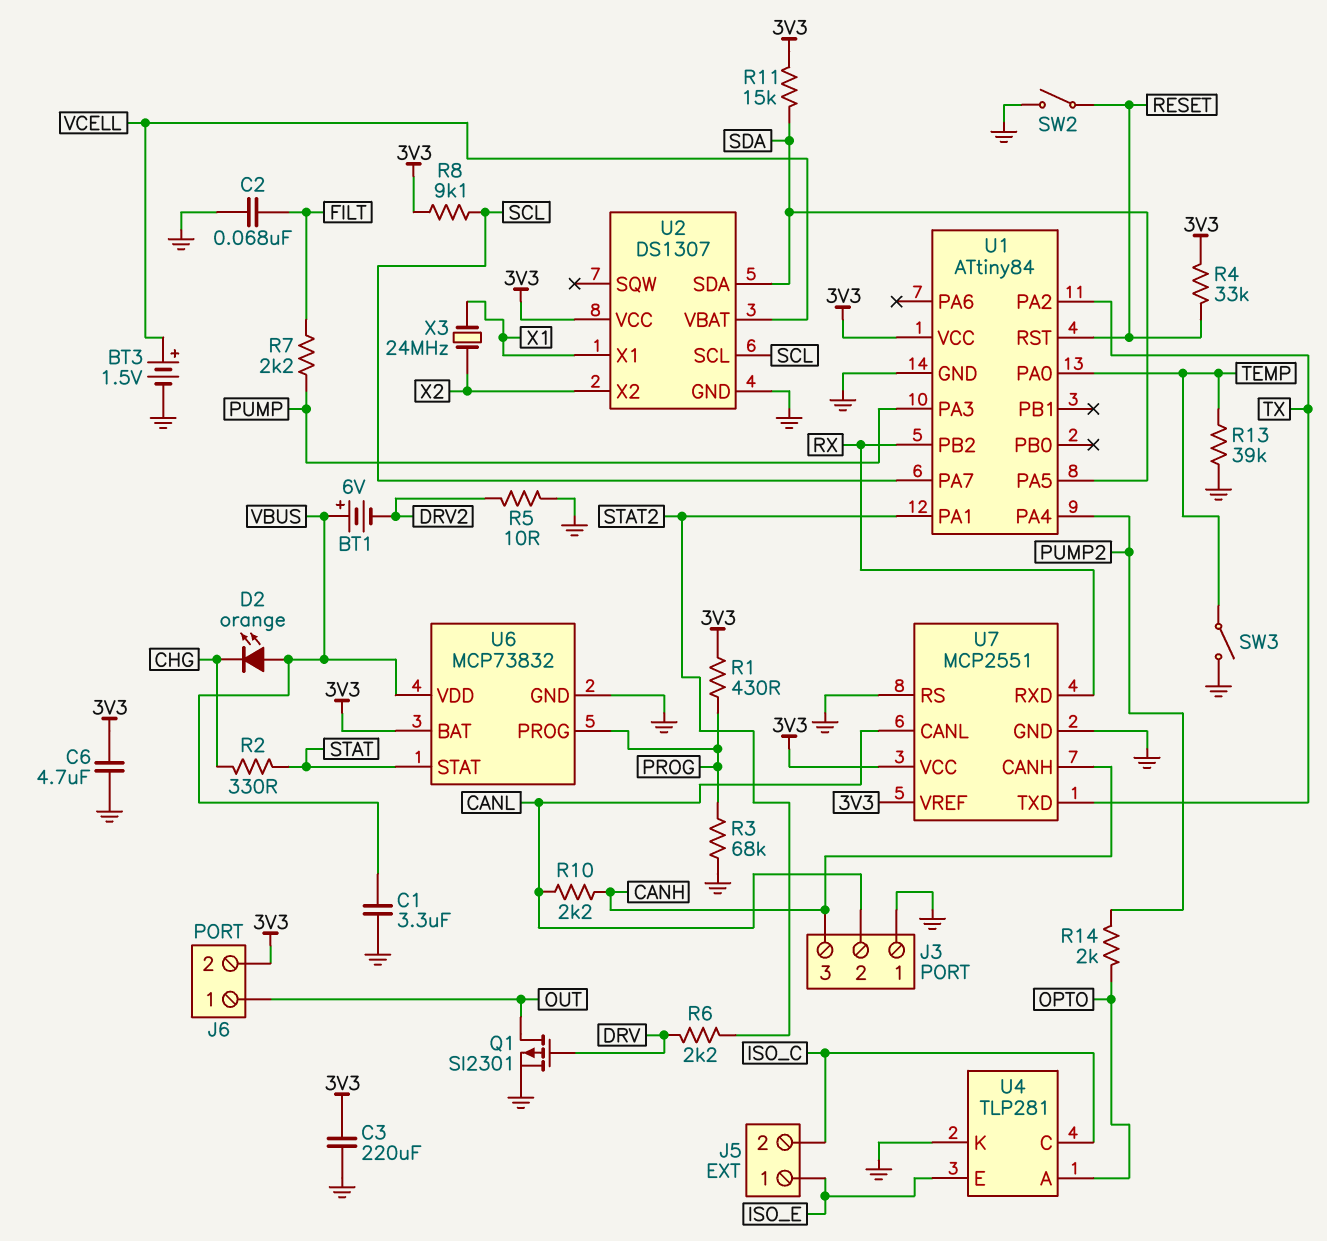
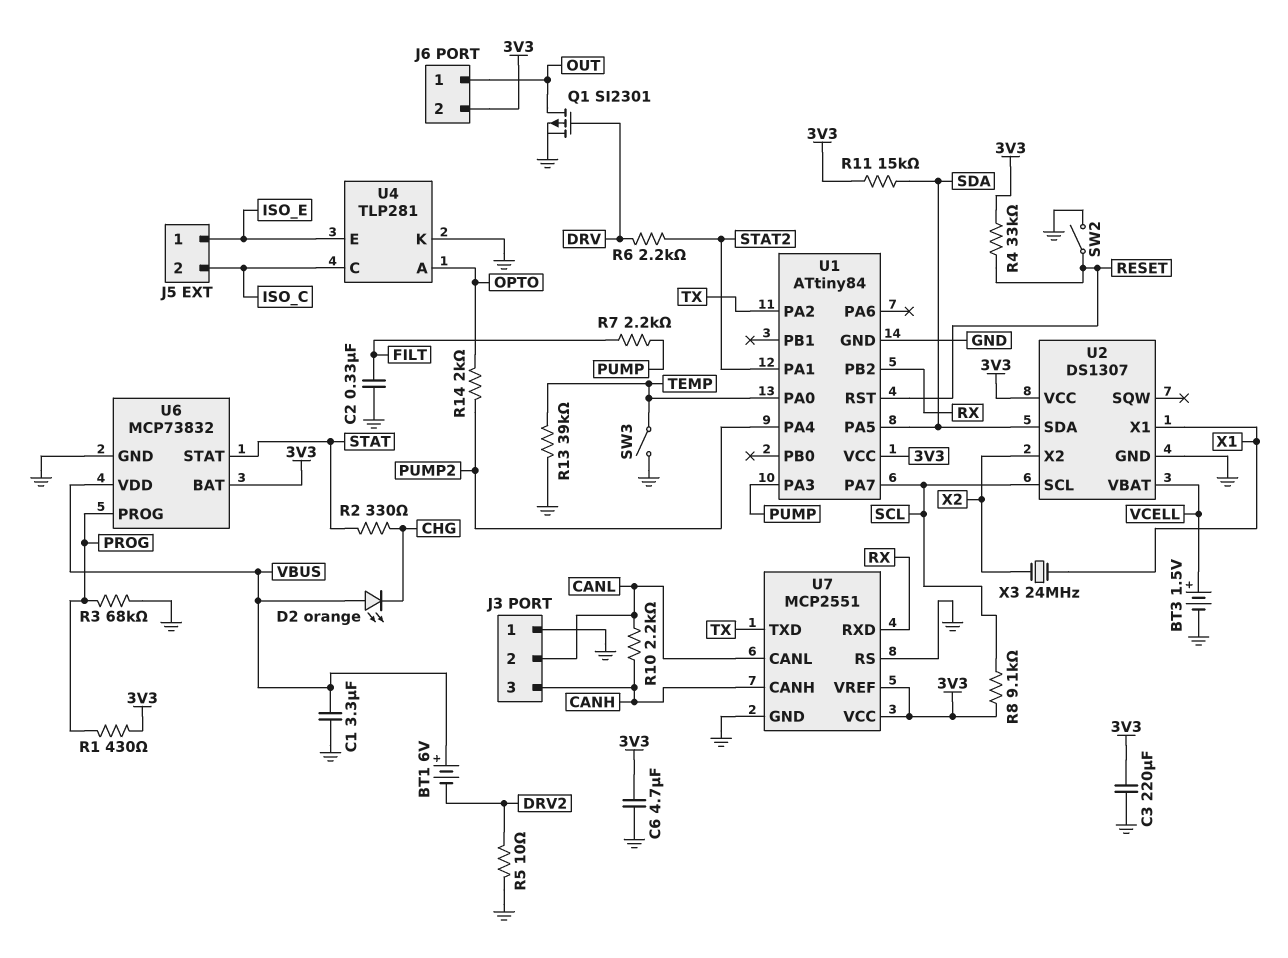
C2: 68nF (FILT, GND) -> 330nF (FILT, GND)

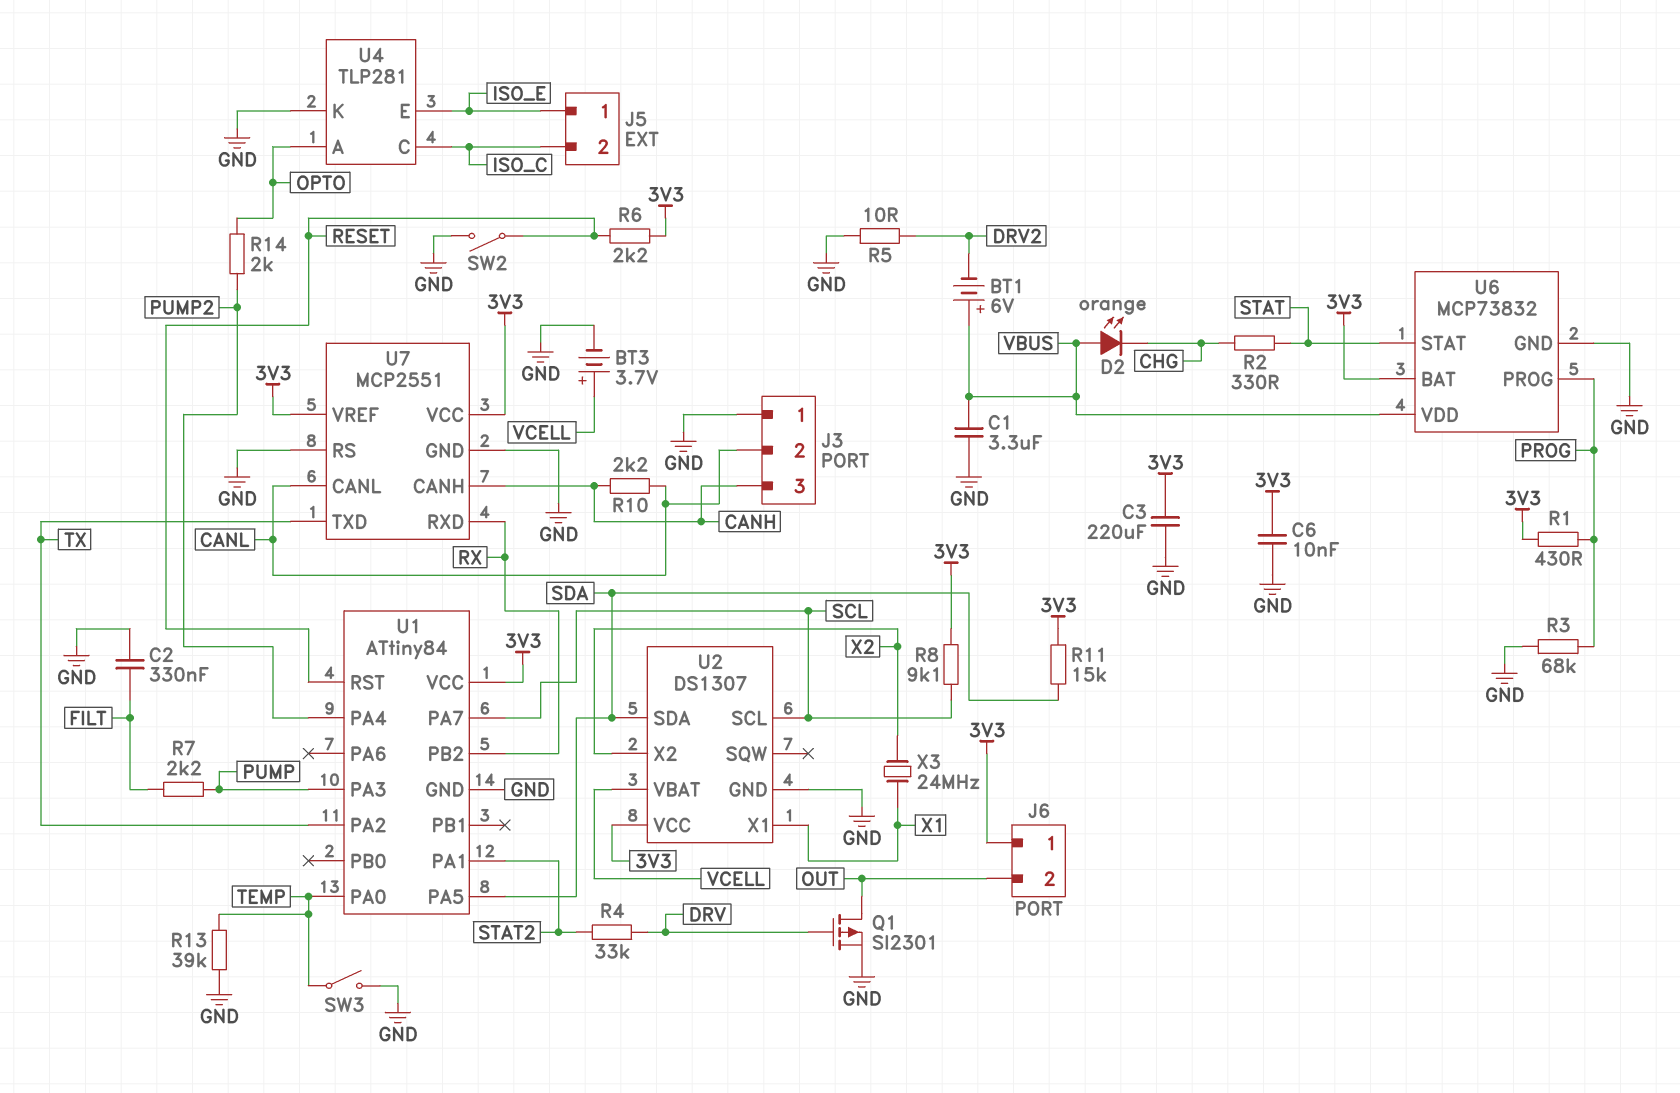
BT3: 1.5V (plus VCELL, minus GND) -> 3.7V (plus VCELL, minus GND)
C6: 4.7uF (3V3, GND) -> 10nF (3V3, GND)
J6 pin 1: OUT -> 3V3
J6 pin 2: 3V3 -> OUT
R4: 33k (3V3, RESET) -> 33k (DRV, STAT2)
R6: 2.2k (DRV, STAT2) -> 2.2k (3V3, RESET)

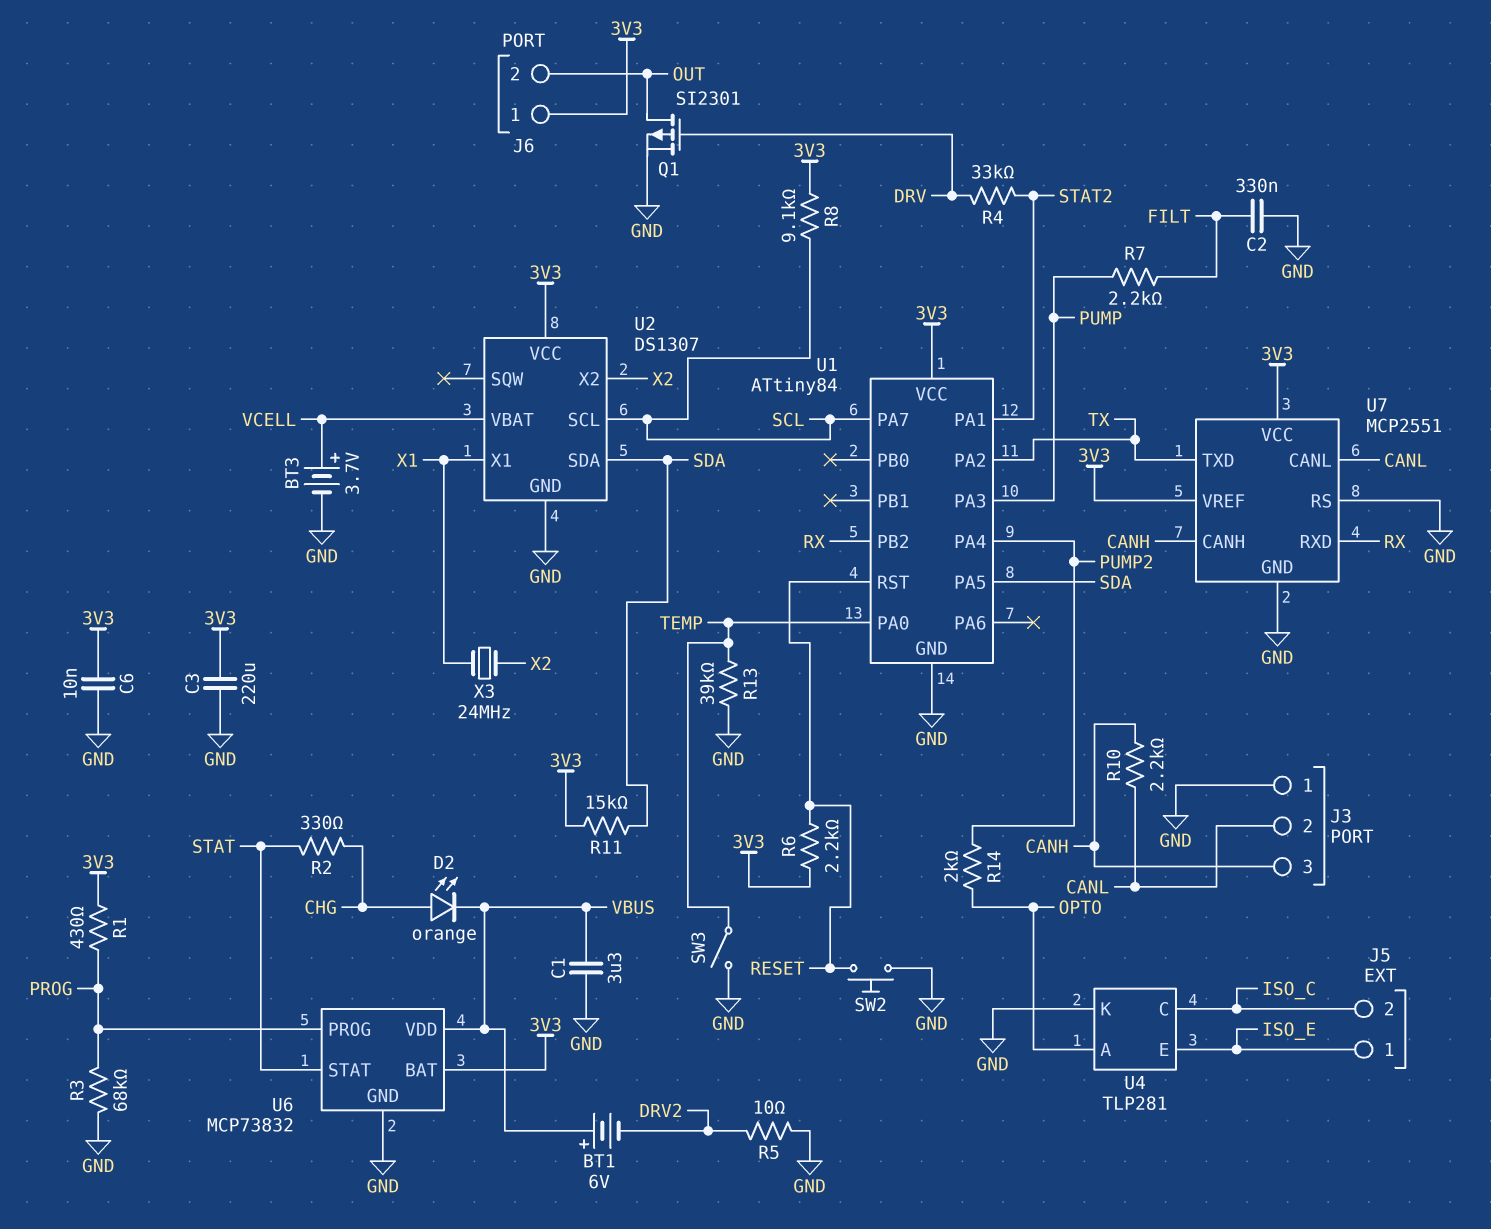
D2: LED orange (A VBUS, K CHG) -> LED orange (A CHG, K VBUS)
SW2: switch (GND, RESET) -> button (GND, RESET)

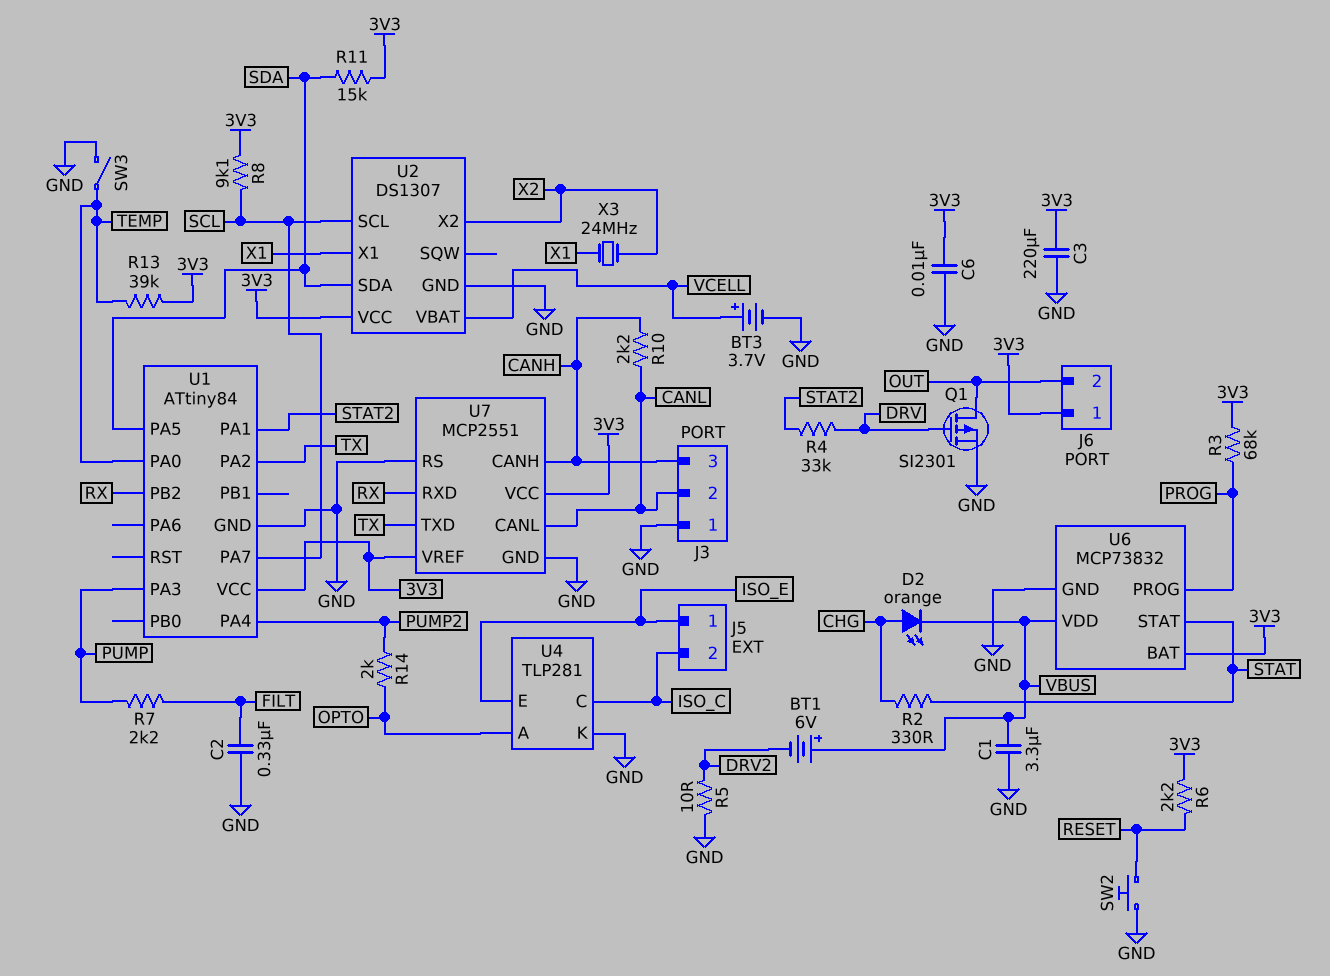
R1: 430 (3V3, PROG) -> none
R3: 68k (GND, PROG) -> 68k (3V3, PROG)
R13: 39k (GND, TEMP) -> 39k (3V3, TEMP)
U1 pin RST: RESET -> none

